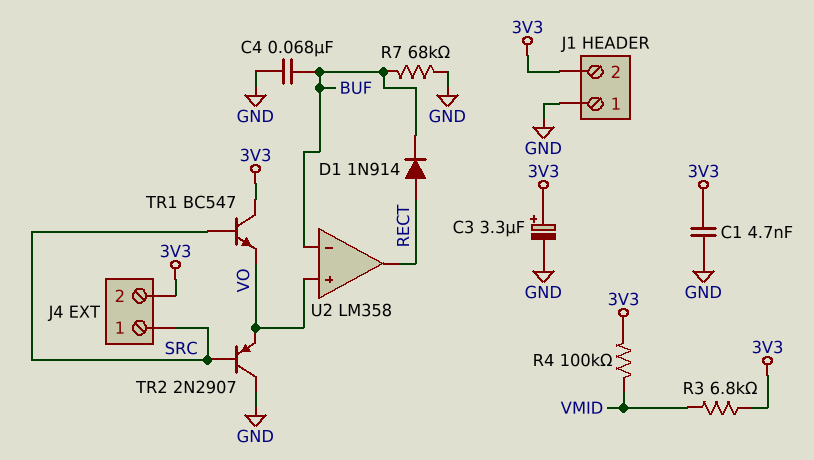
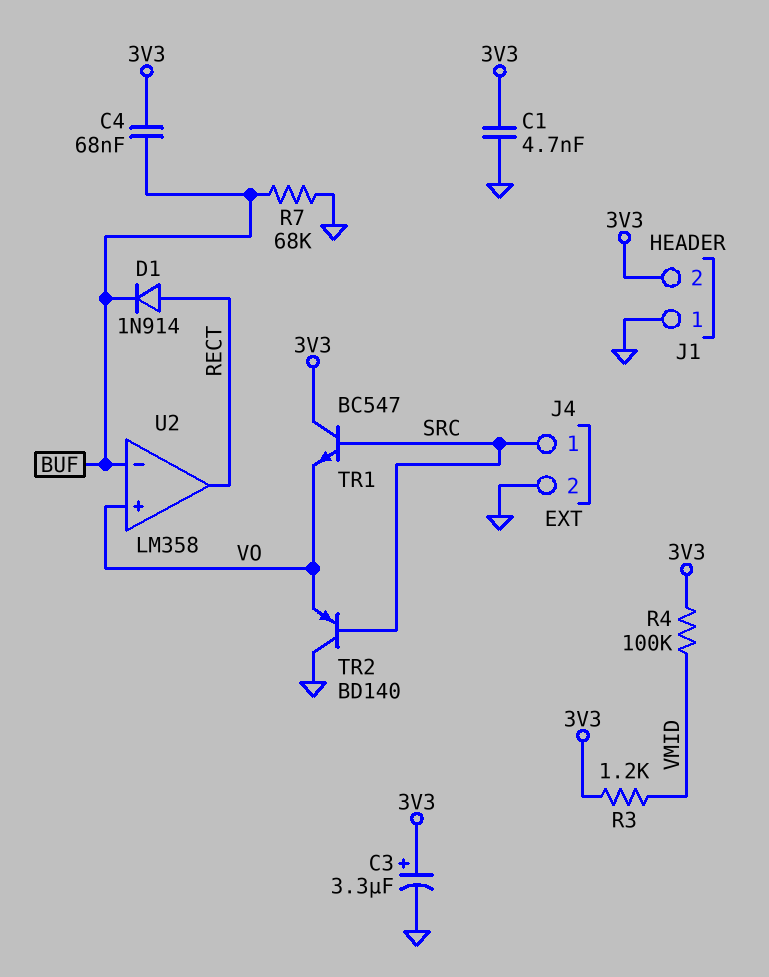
C4: 68nF (BUF, GND) -> 68nF (3V3, BUF)
J4 pin 2: 3V3 -> GND
R3: 6.8k (3V3, VMID) -> 1.2k (3V3, VMID)
TR2: PNP 2N2907 (B SRC, C GND, E VO) -> PNP BD140 (B SRC, C GND, E VO)

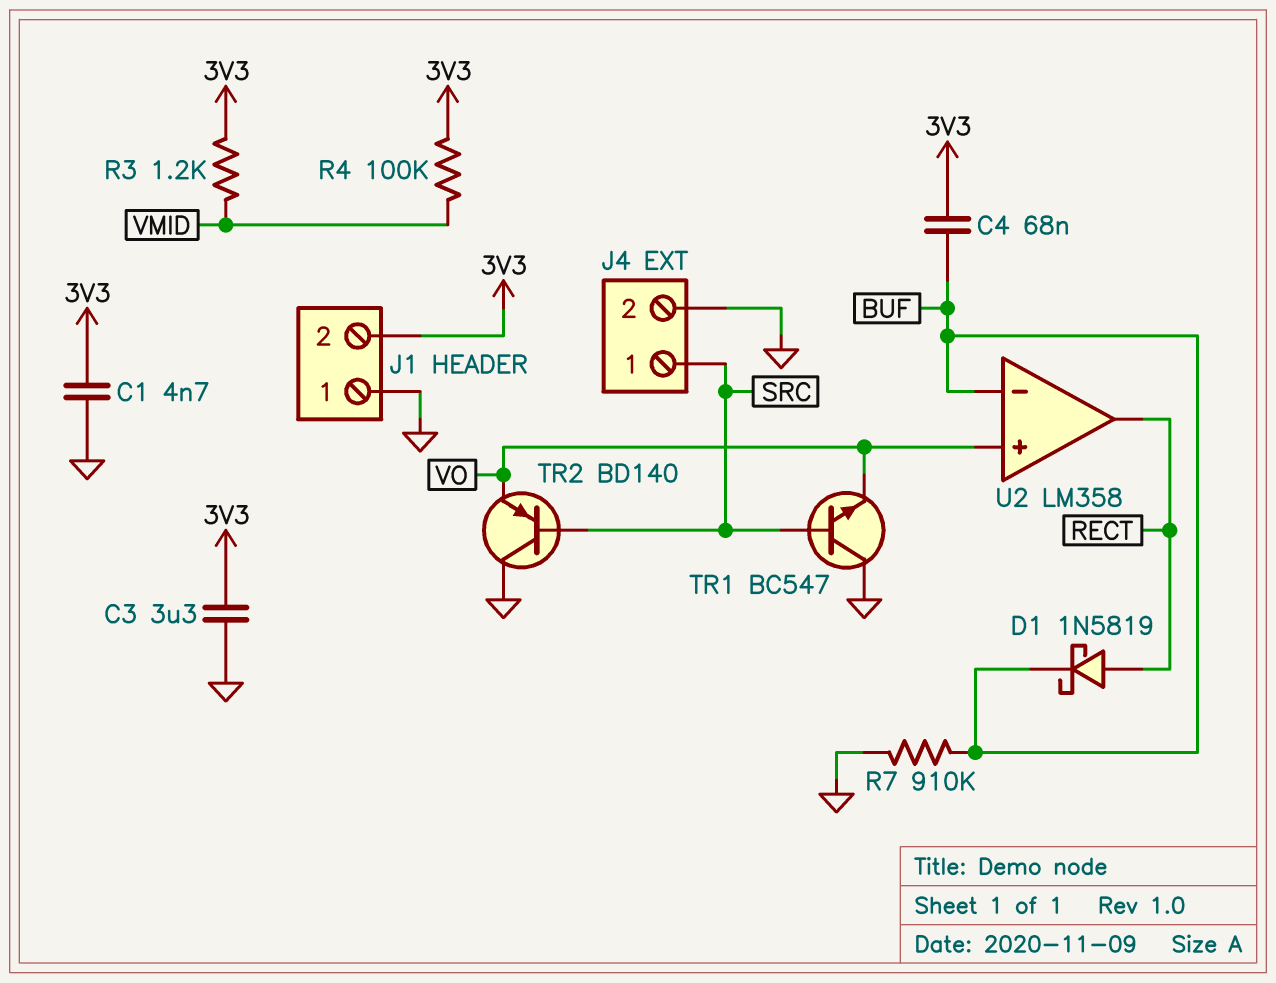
C3: 3.3uF (plus 3V3, minus GND) -> 3.3uF (3V3, GND)
D1: diode 1N914 (A RECT, K BUF) -> schottky 1N5819 (A RECT, K BUF)
R7: 68k (BUF, GND) -> 910k (BUF, GND)
TR1: NPN BC547 (B SRC, C 3V3, E VO) -> NPN BC547 (B SRC, C GND, E VO)

